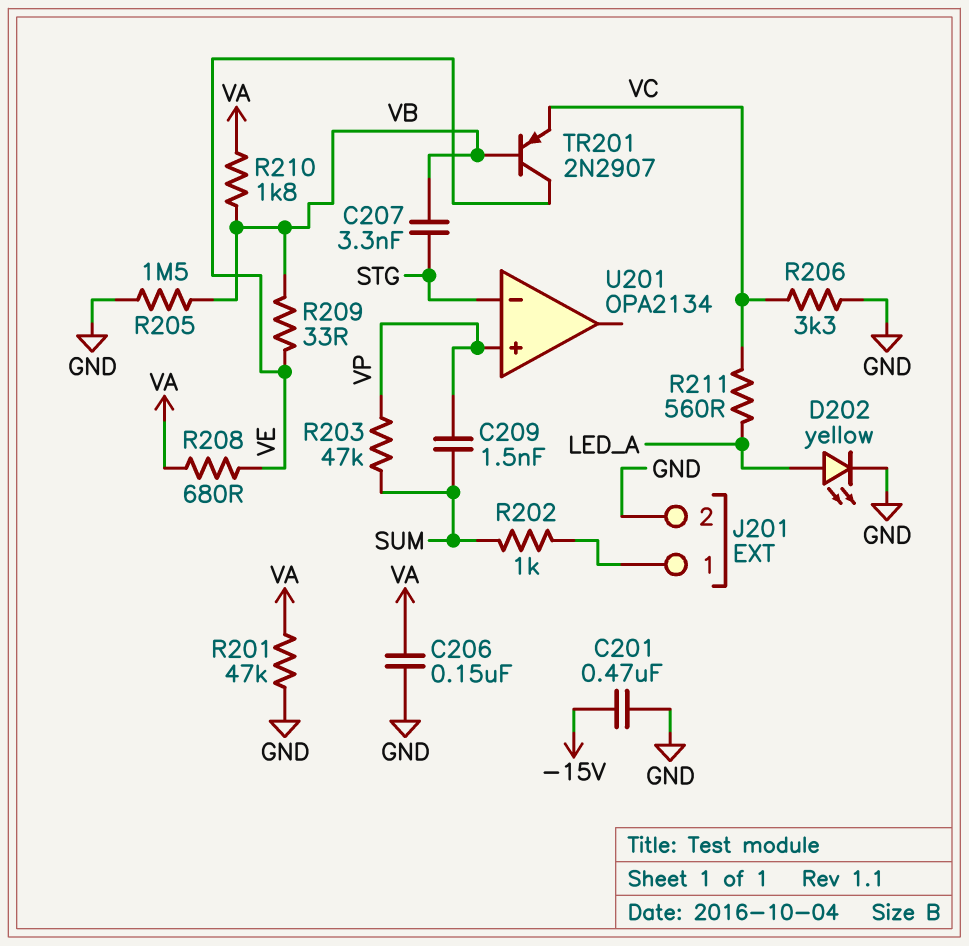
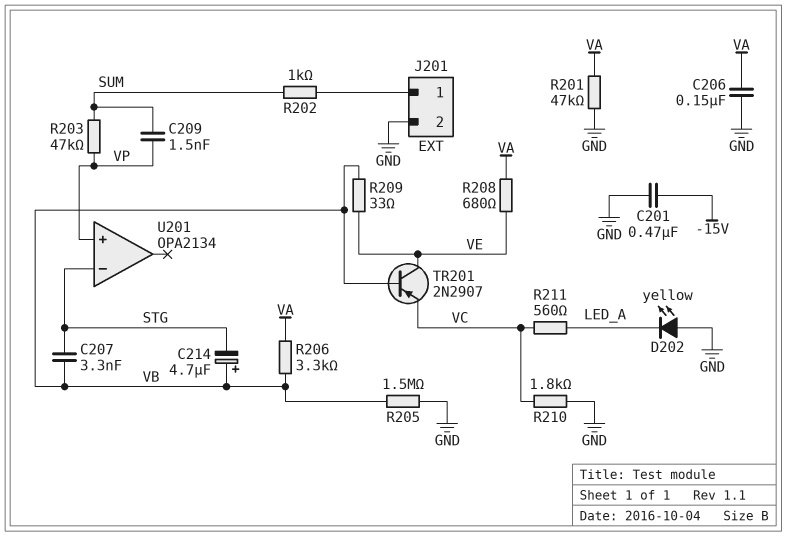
C214: none -> 4.7uF (plus VB, minus STG)
D202: LED yellow (A LED_A, K GND) -> LED yellow (A GND, K LED_A)
R206: 3.3k (GND, VC) -> 3.3k (VA, VB)
R210: 1.8k (VA, VB) -> 1.8k (GND, VC)

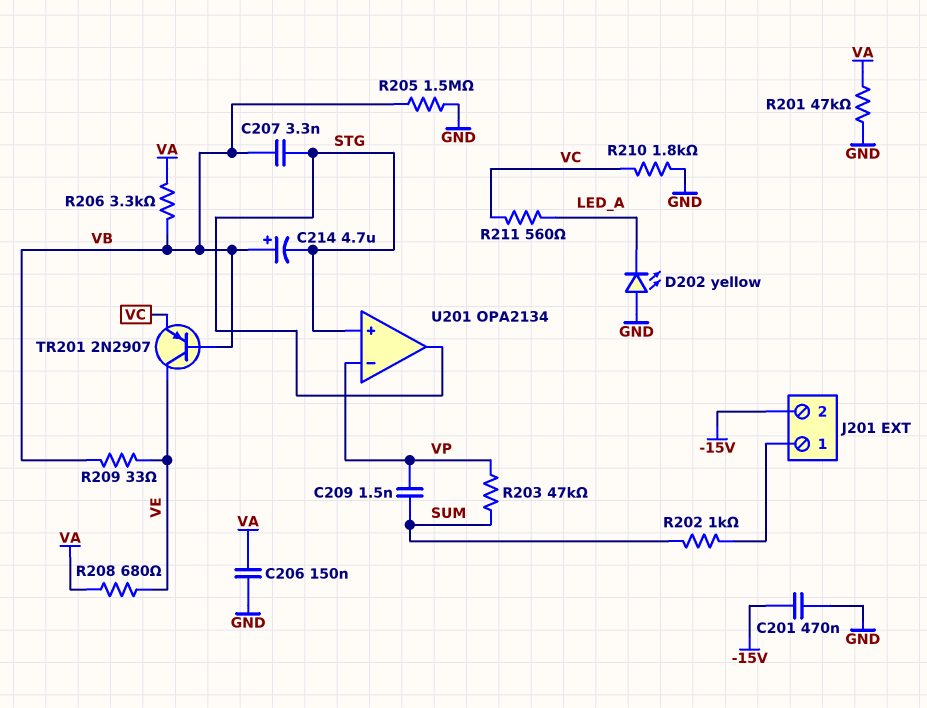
J201 pin 2: GND -> -15V
U201 pin in+: VP -> STG
U201 pin in-: STG -> VP
U201 pin out: none -> STG

